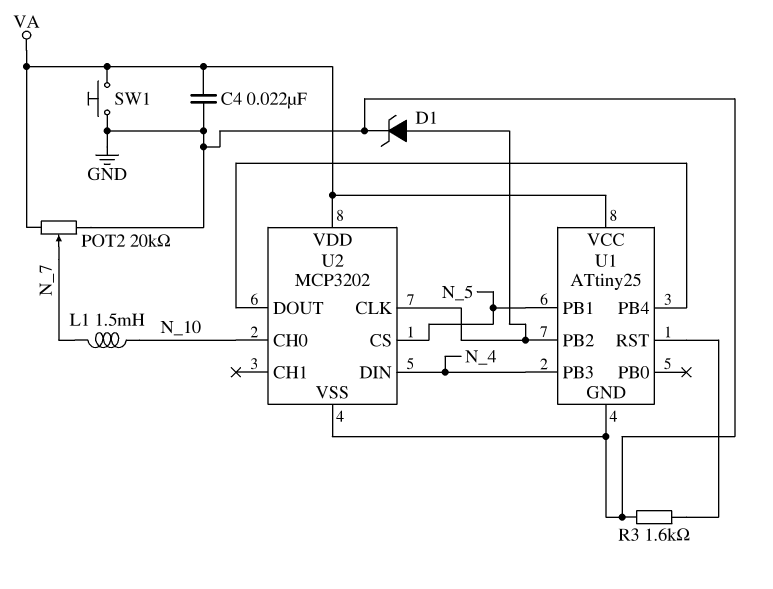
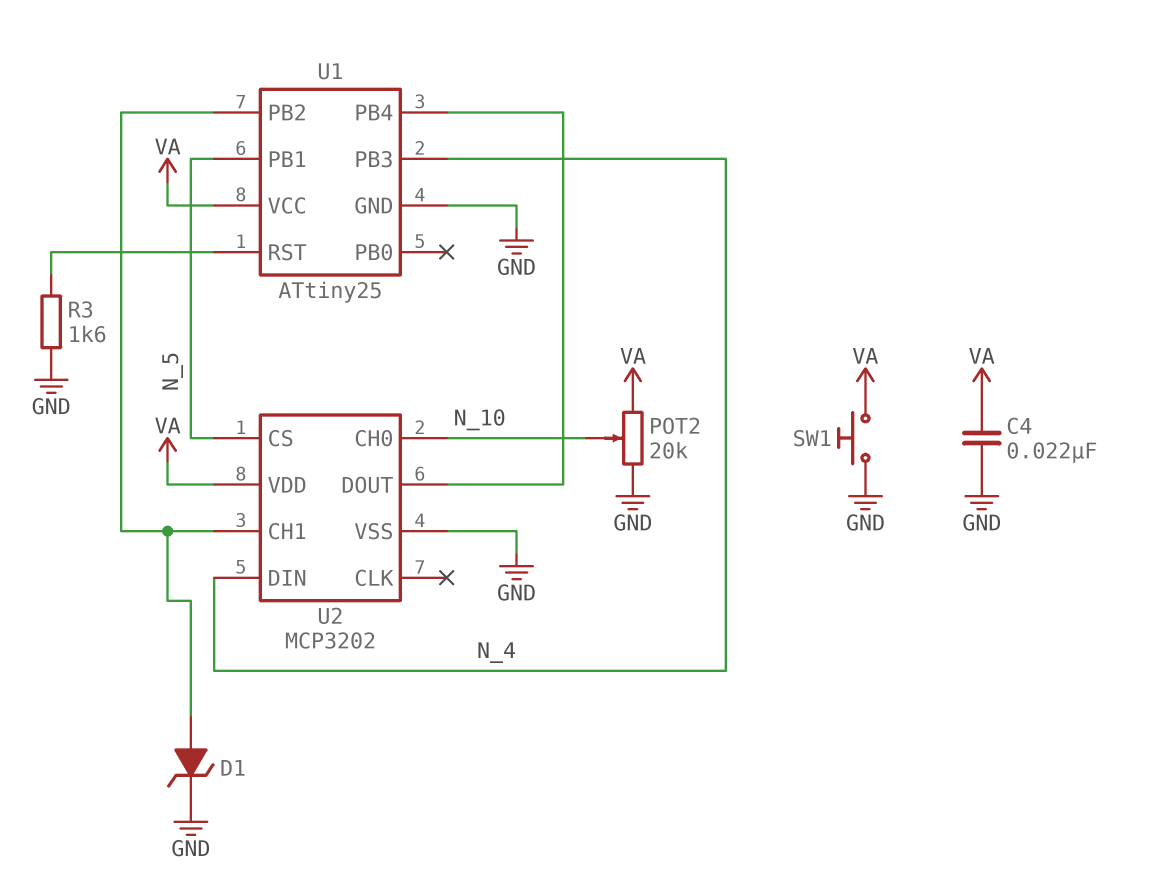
L1: 1.5mH (N_7, N_10) -> none
POT2: 20k (GND, VA, wiper N_7) -> 20k (GND, VA, wiper N_10)
U2 pin CH1: none -> U1/PB2
U2 pin CLK: U1/PB2 -> none

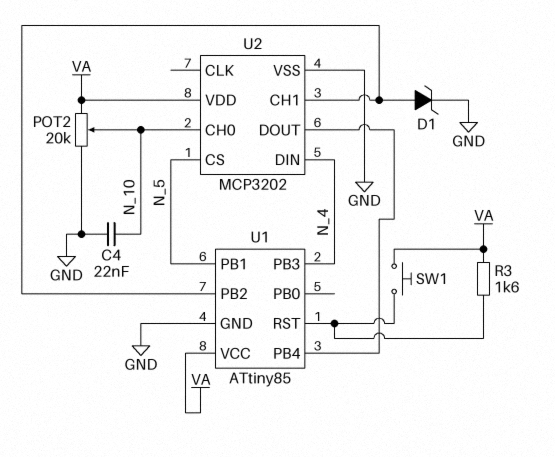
C4: 22nF (GND, VA) -> 22nF (GND, N_10)
R3: 1.6k (GND, U1/RST) -> 1.6k (U1/RST, VA)
SW1: button (GND, VA) -> button (U1/RST, VA)
U1: ATtiny25 -> ATtiny85

